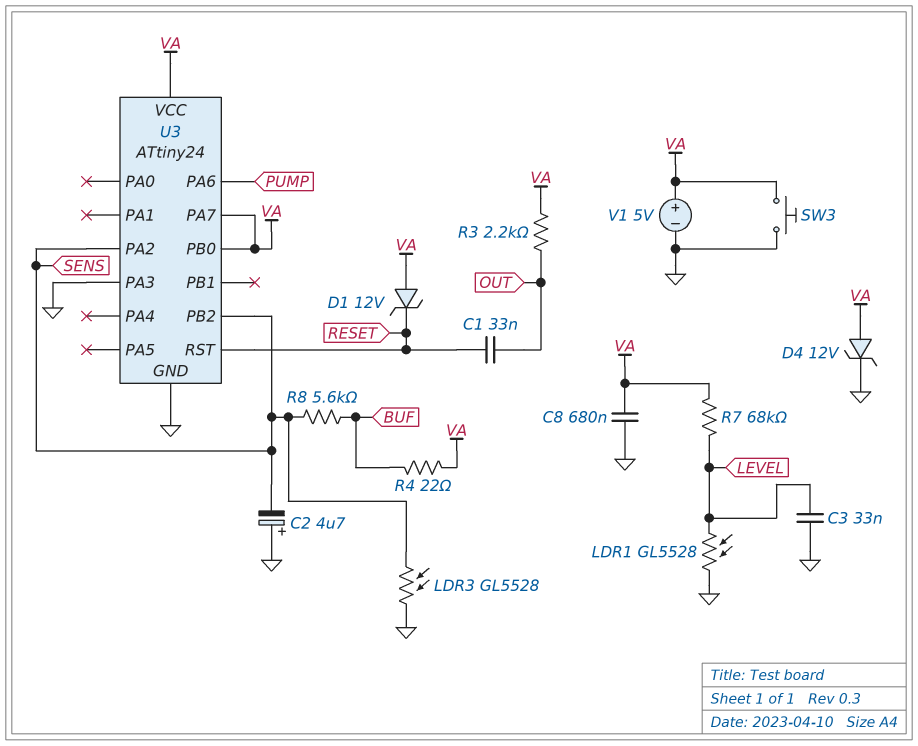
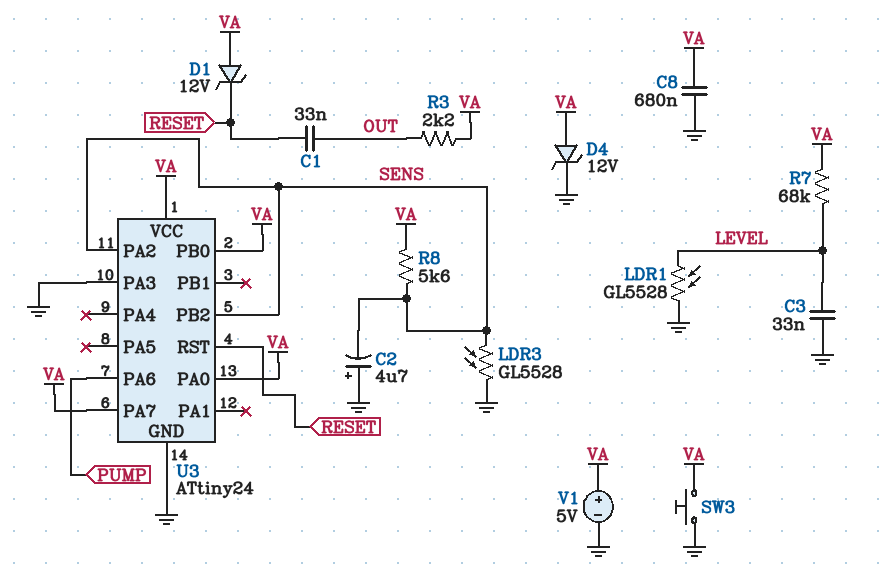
R4: 22 (BUF, VA) -> none
R8: 5.6k (BUF, SENS) -> 5.6k (SENS, VA)
U3 pin PA0: none -> VA

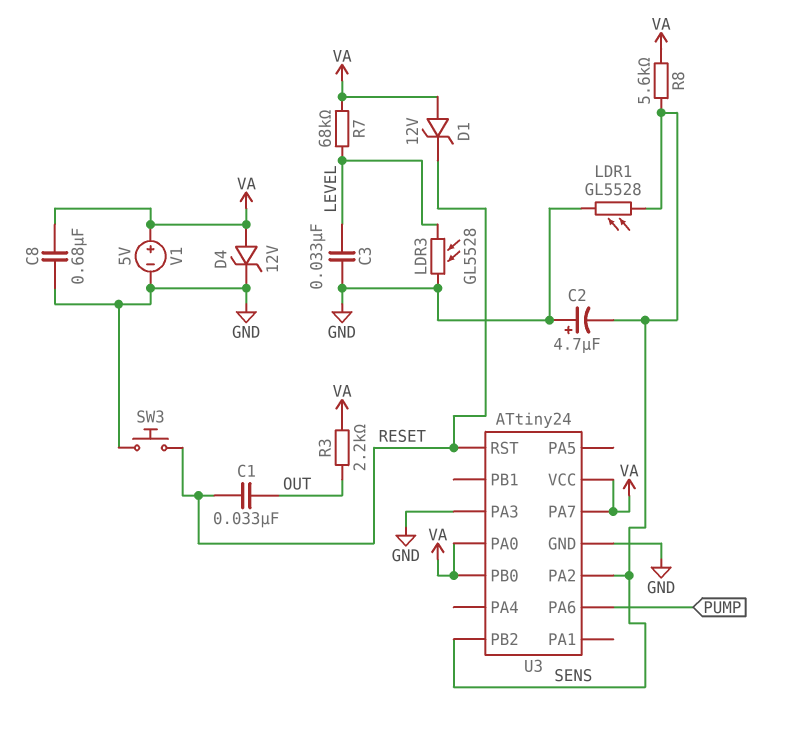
LDR1: GL5528 (GND, LEVEL) -> GL5528 (GND, SENS)
LDR3: GL5528 (GND, SENS) -> GL5528 (GND, LEVEL)
SW3: button (GND, VA) -> button (GND, RESET)

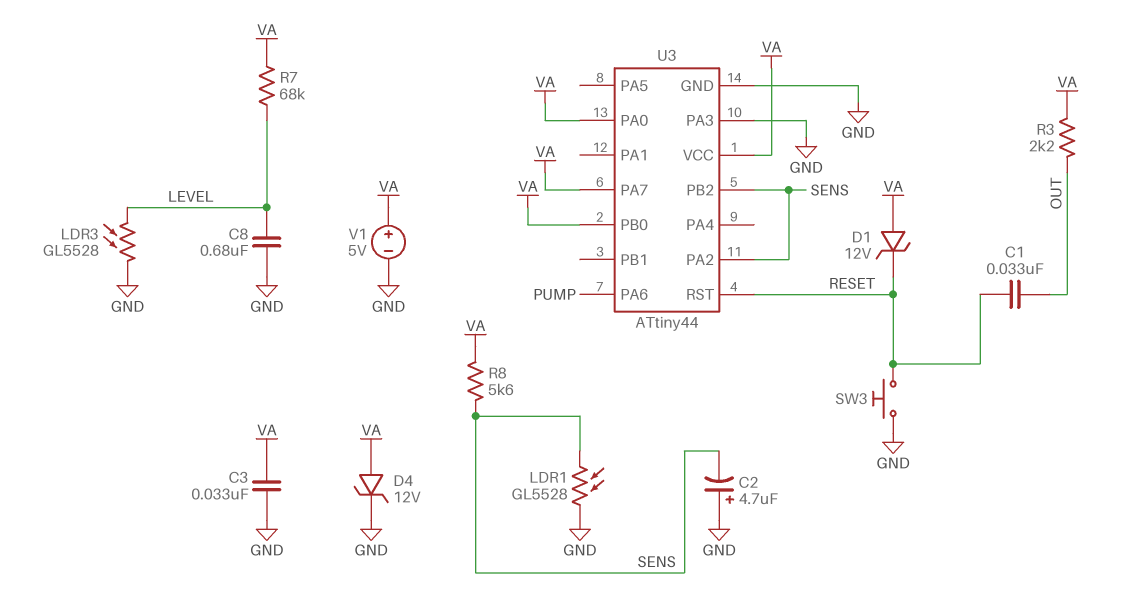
C3: 33nF (GND, LEVEL) -> 33nF (GND, VA)
C8: 680nF (GND, VA) -> 680nF (GND, LEVEL)
U3: ATtiny24 -> ATtiny44

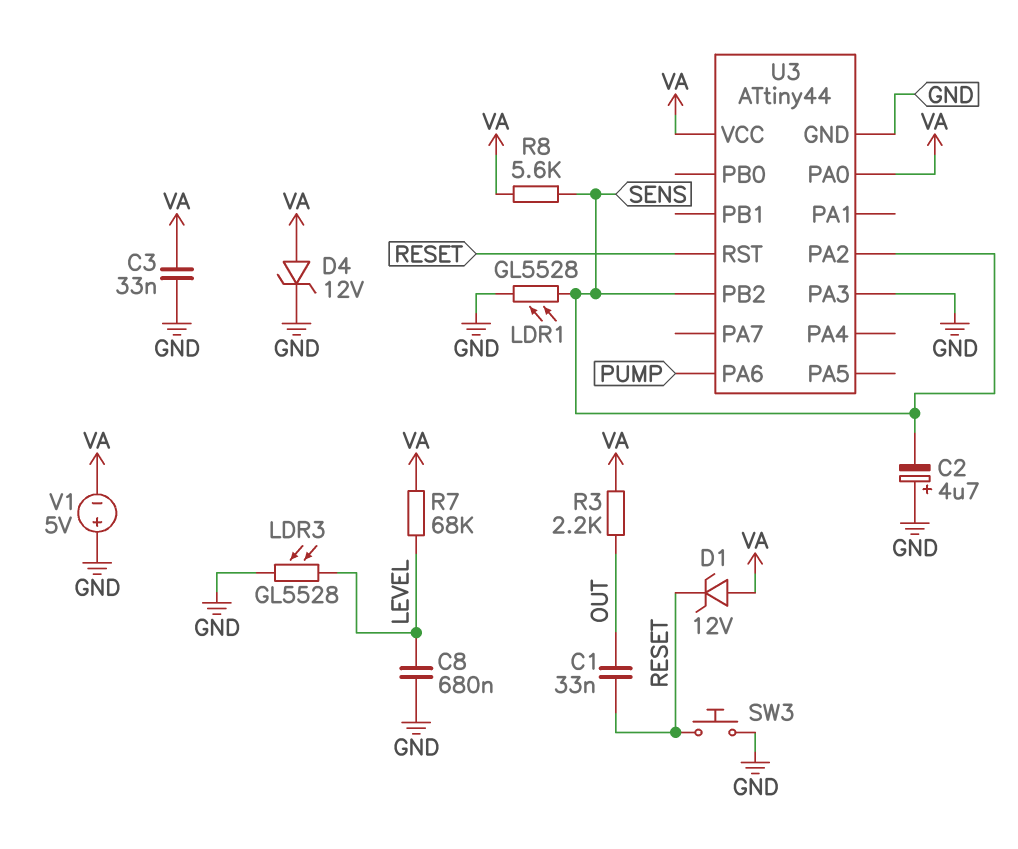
U3 pin PA7: VA -> none
U3 pin PB0: VA -> none
V1: 5V (plus VA, minus GND) -> 5V (plus GND, minus VA)

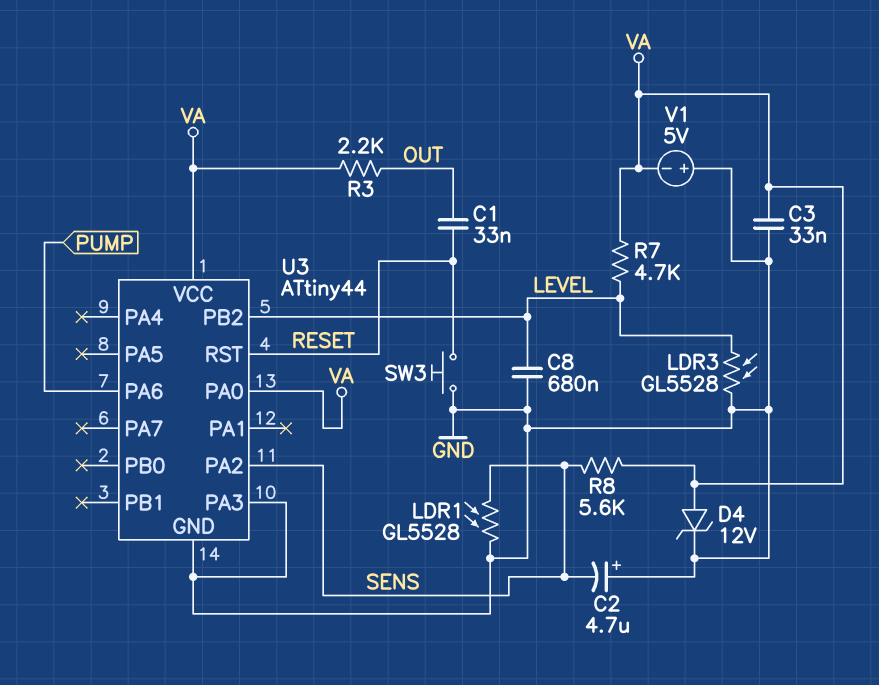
D1: zener 12V (A VA, K RESET) -> none
R7: 68k (LEVEL, VA) -> 4.7k (LEVEL, VA)
U3 pin PB2: SENS -> LEVEL

